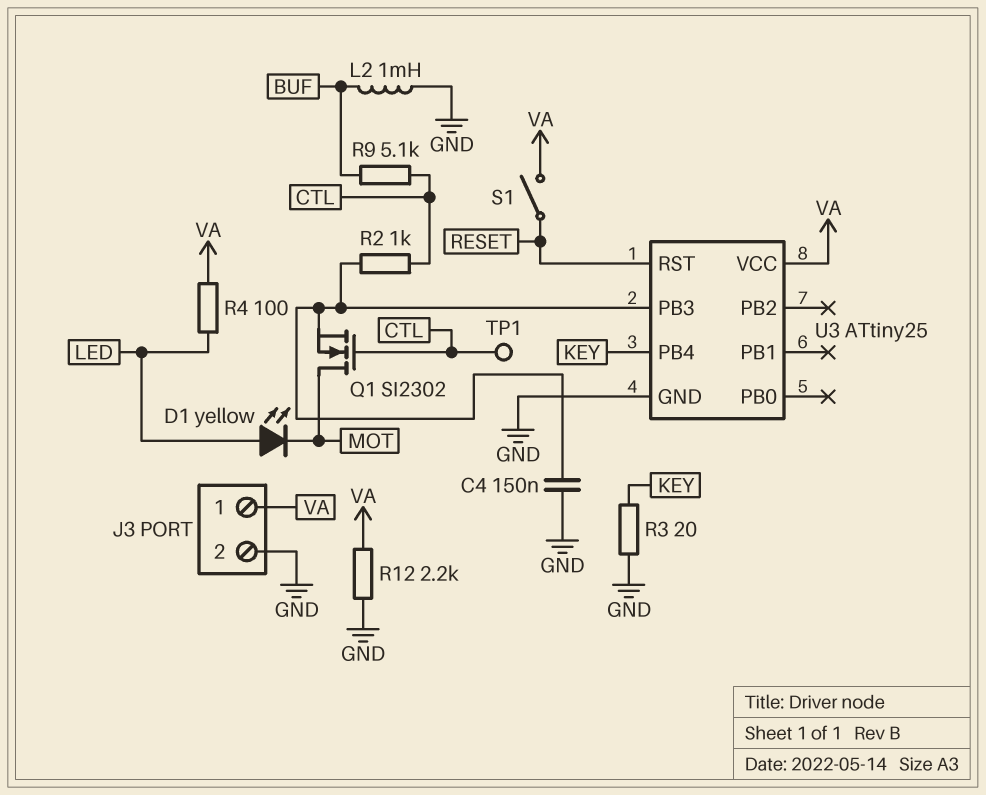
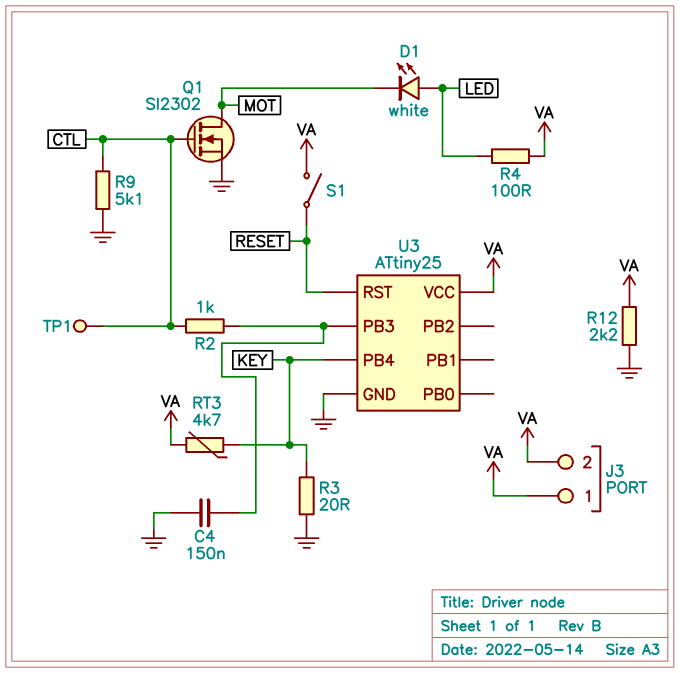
D1: LED yellow (A LED, K MOT) -> LED white (A LED, K MOT)
J3 pin 2: GND -> VA
L2: 1mH (BUF, GND) -> none
Q1: NMOS SI2302 (G CTL, D MOT, S U3/PB3) -> NMOS SI2302 (G CTL, D MOT, S GND)
R9: 5.1k (BUF, CTL) -> 5.1k (CTL, GND)
RT3: none -> 4.7k (KEY, VA)

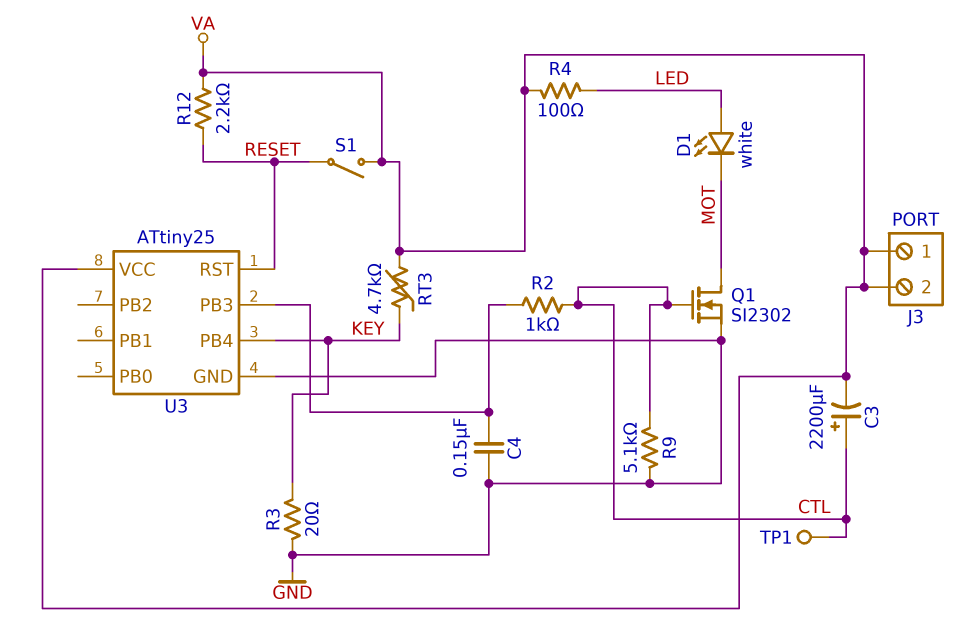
C3: none -> 2200uF (plus CTL, minus VA)
R12: 2.2k (GND, VA) -> 2.2k (RESET, VA)

